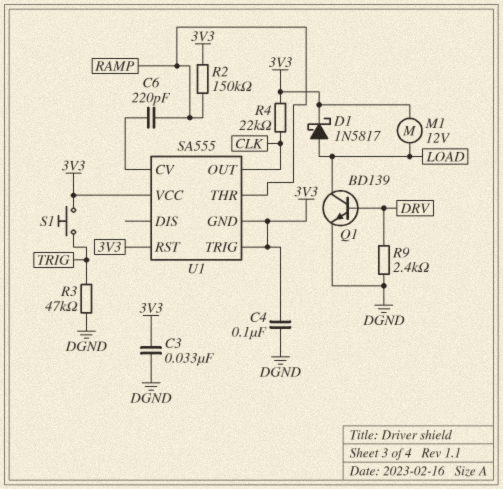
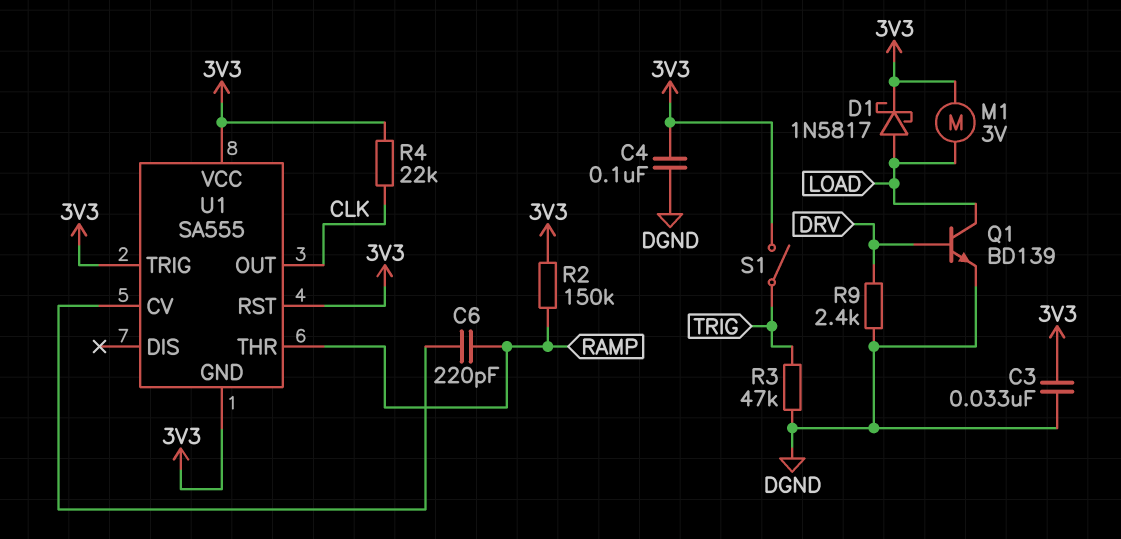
M1: motor 12V (3V3, LOAD) -> motor 3V (3V3, LOAD)
S1: button (3V3, TRIG) -> switch (3V3, TRIG)

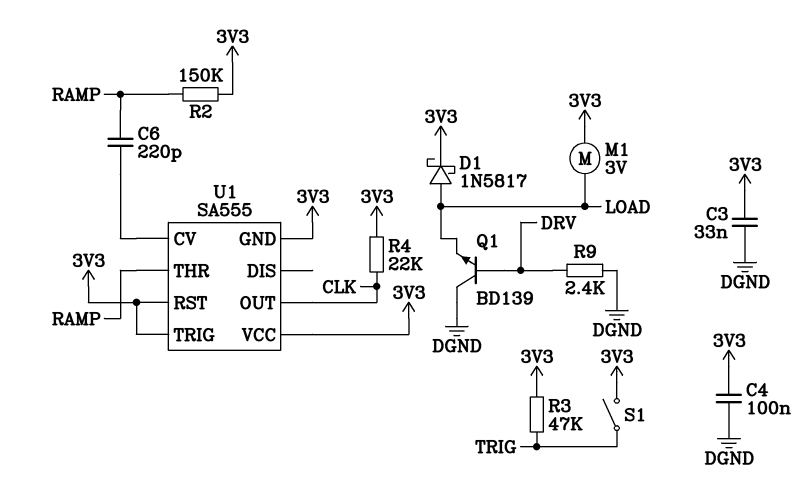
Q1: NPN BD139 (B DRV, C LOAD, E DGND) -> NPN BD139 (B DRV, C DGND, E LOAD)
R3: 47k (DGND, TRIG) -> 47k (3V3, TRIG)

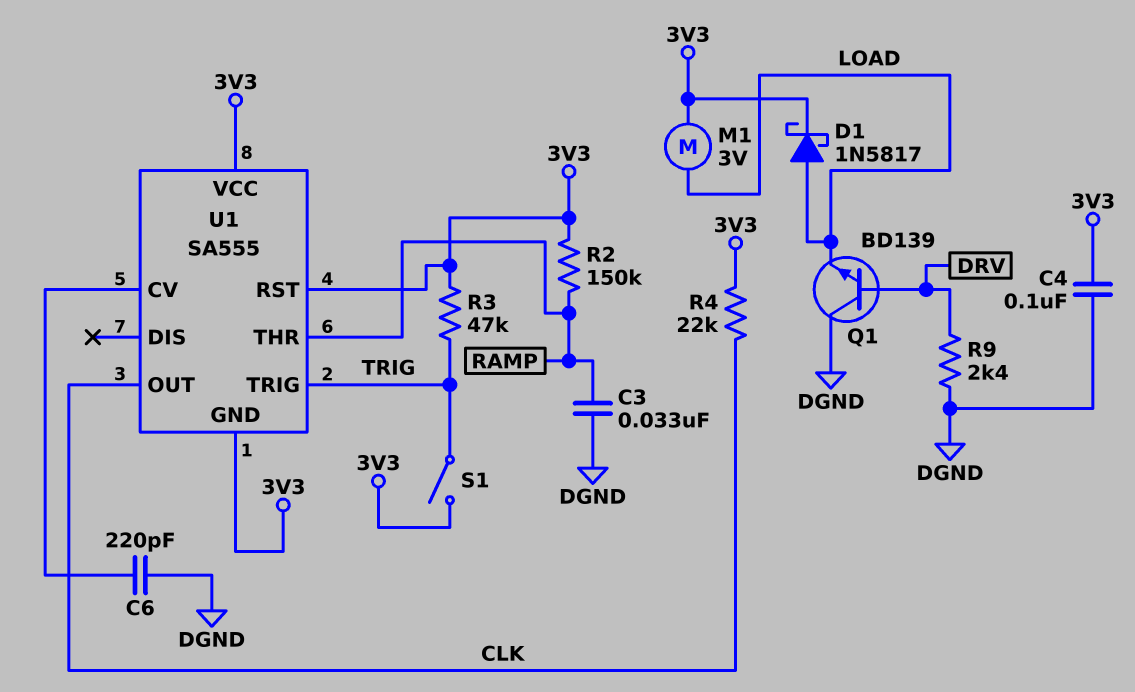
C3: 33nF (3V3, DGND) -> 33nF (DGND, RAMP)
C6: 220pF (RAMP, U1/CV) -> 220pF (DGND, U1/CV)
U1 pin TRIG: 3V3 -> TRIG

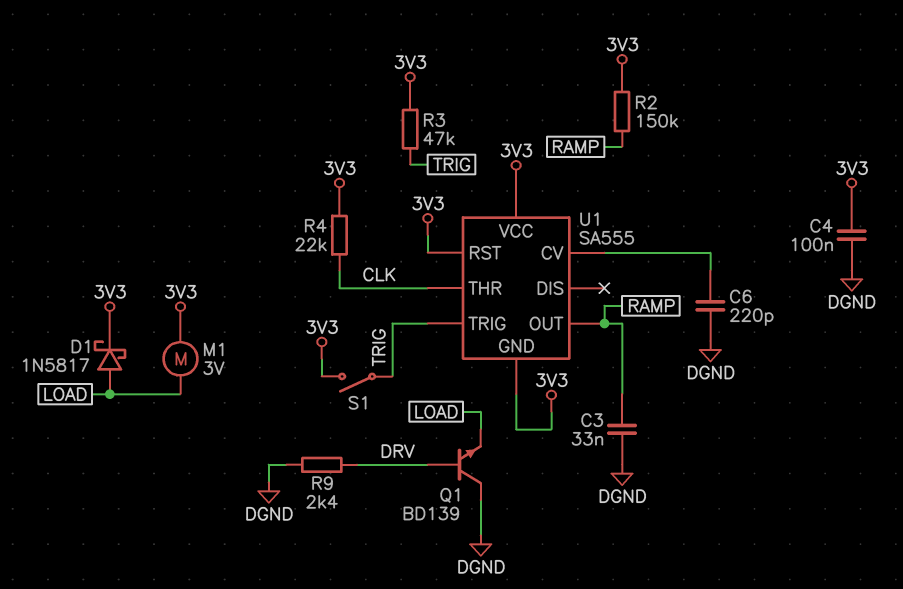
U1 pin OUT: CLK -> RAMP
U1 pin THR: RAMP -> CLK

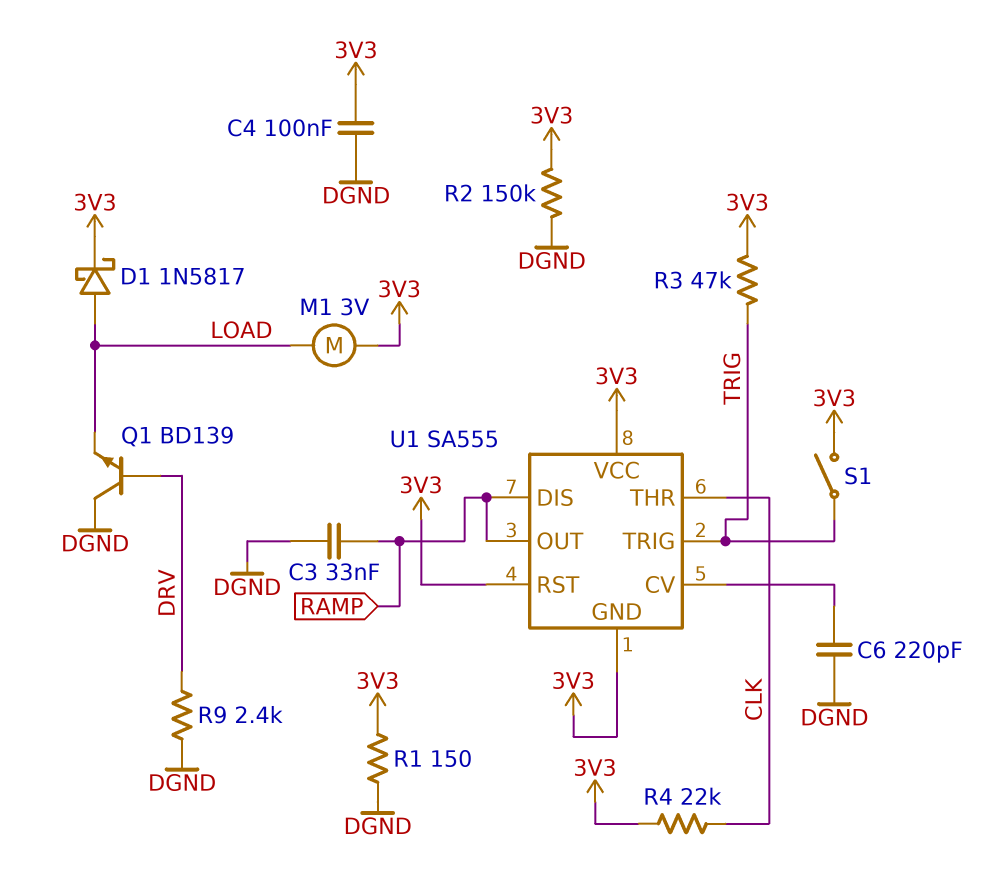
R1: none -> 150 (3V3, DGND)
R2: 150k (3V3, RAMP) -> 150k (3V3, DGND)
U1 pin DIS: none -> RAMP

